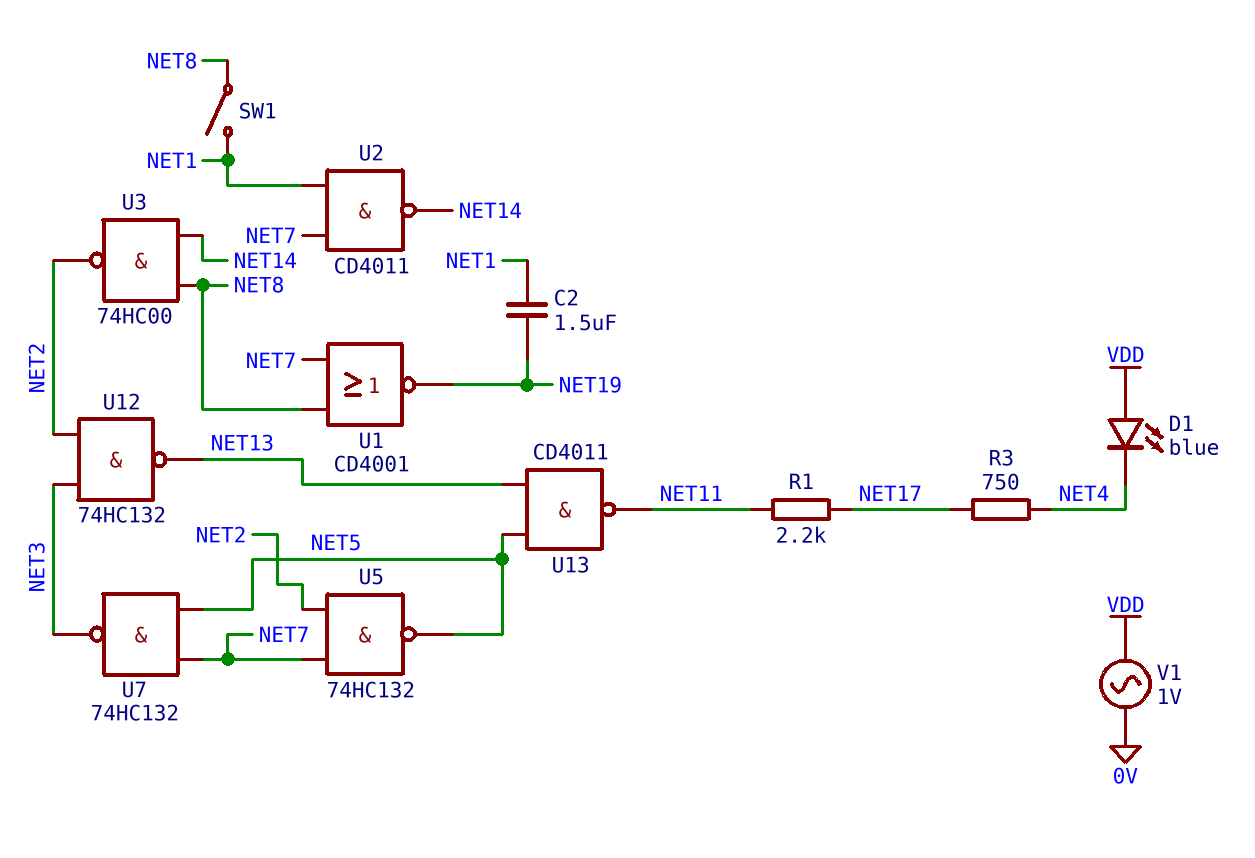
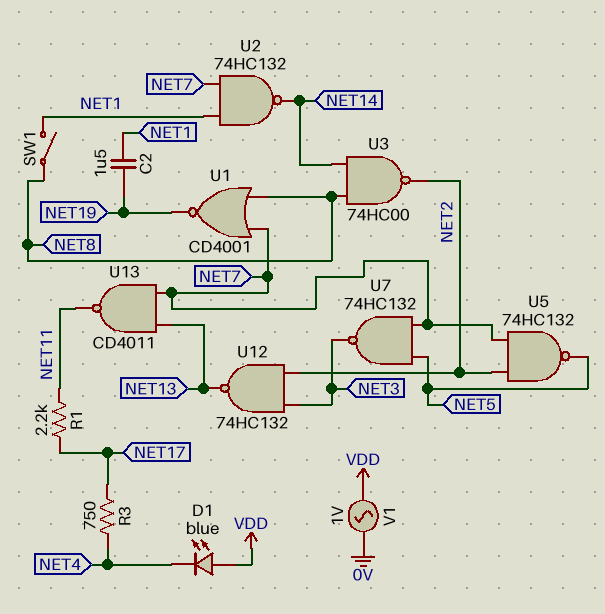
U2: NAND CD4011 (in NET1, in NET7, out NET14) -> NAND 74HC132 (in NET1, in NET7, out NET14)
U13: NAND CD4011 (in NET5, in NET13, out NET11) -> NAND CD4011 (in NET7, in NET13, out NET11)

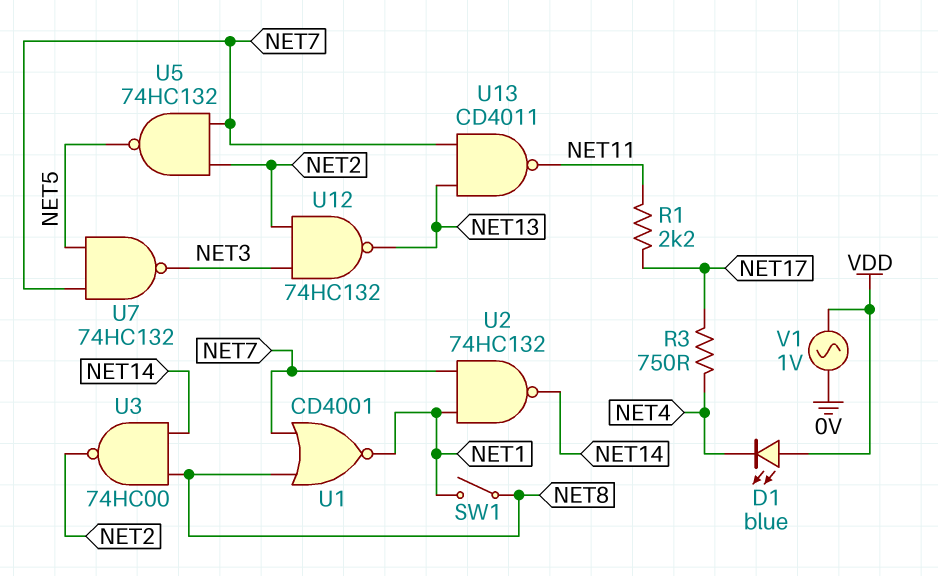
C2: 1.5uF (NET1, NET19) -> none
U1: NOR CD4001 (in NET7, in NET8, out NET19) -> NOR CD4001 (in NET7, in NET8, out NET1)

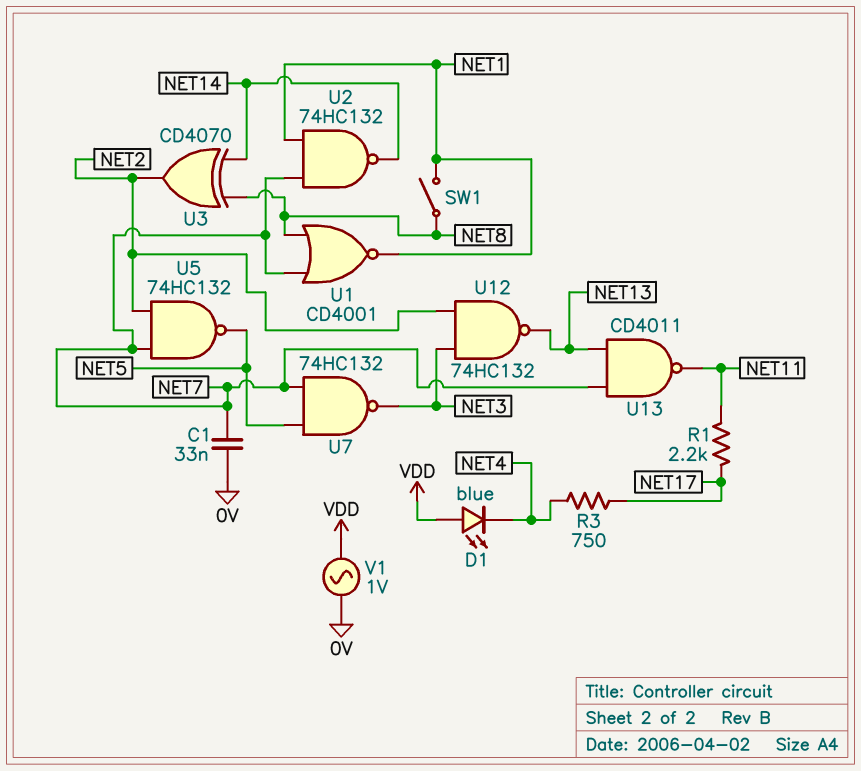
C1: none -> 33nF (0V, NET7)
U3: NAND 74HC00 (in NET8, in NET14, out NET2) -> XOR CD4070 (in NET8, in NET14, out NET2)

